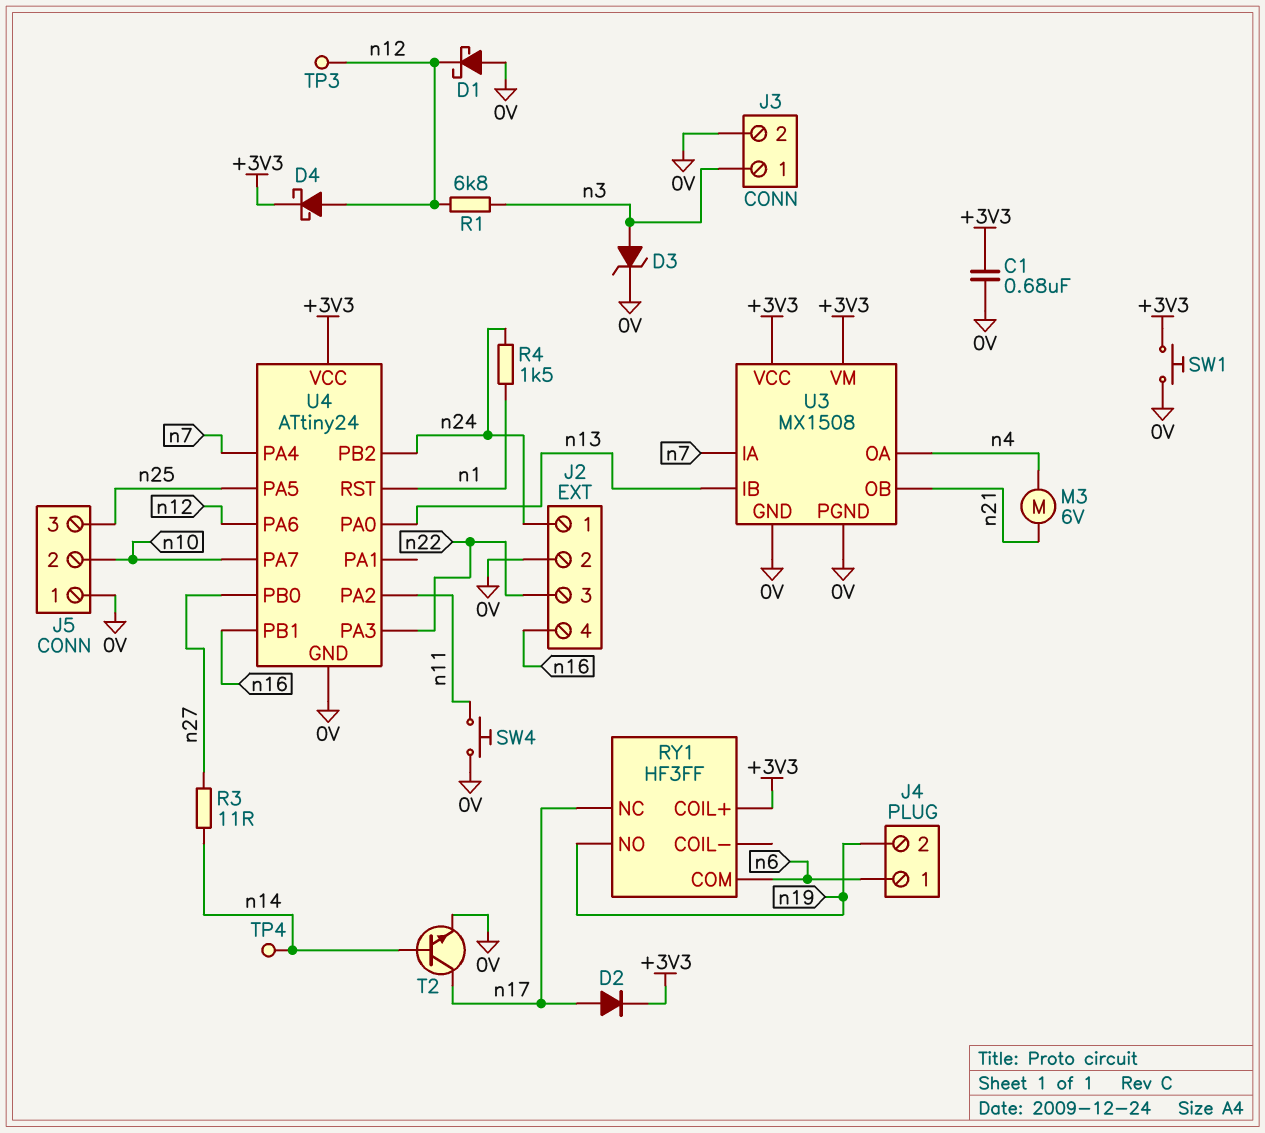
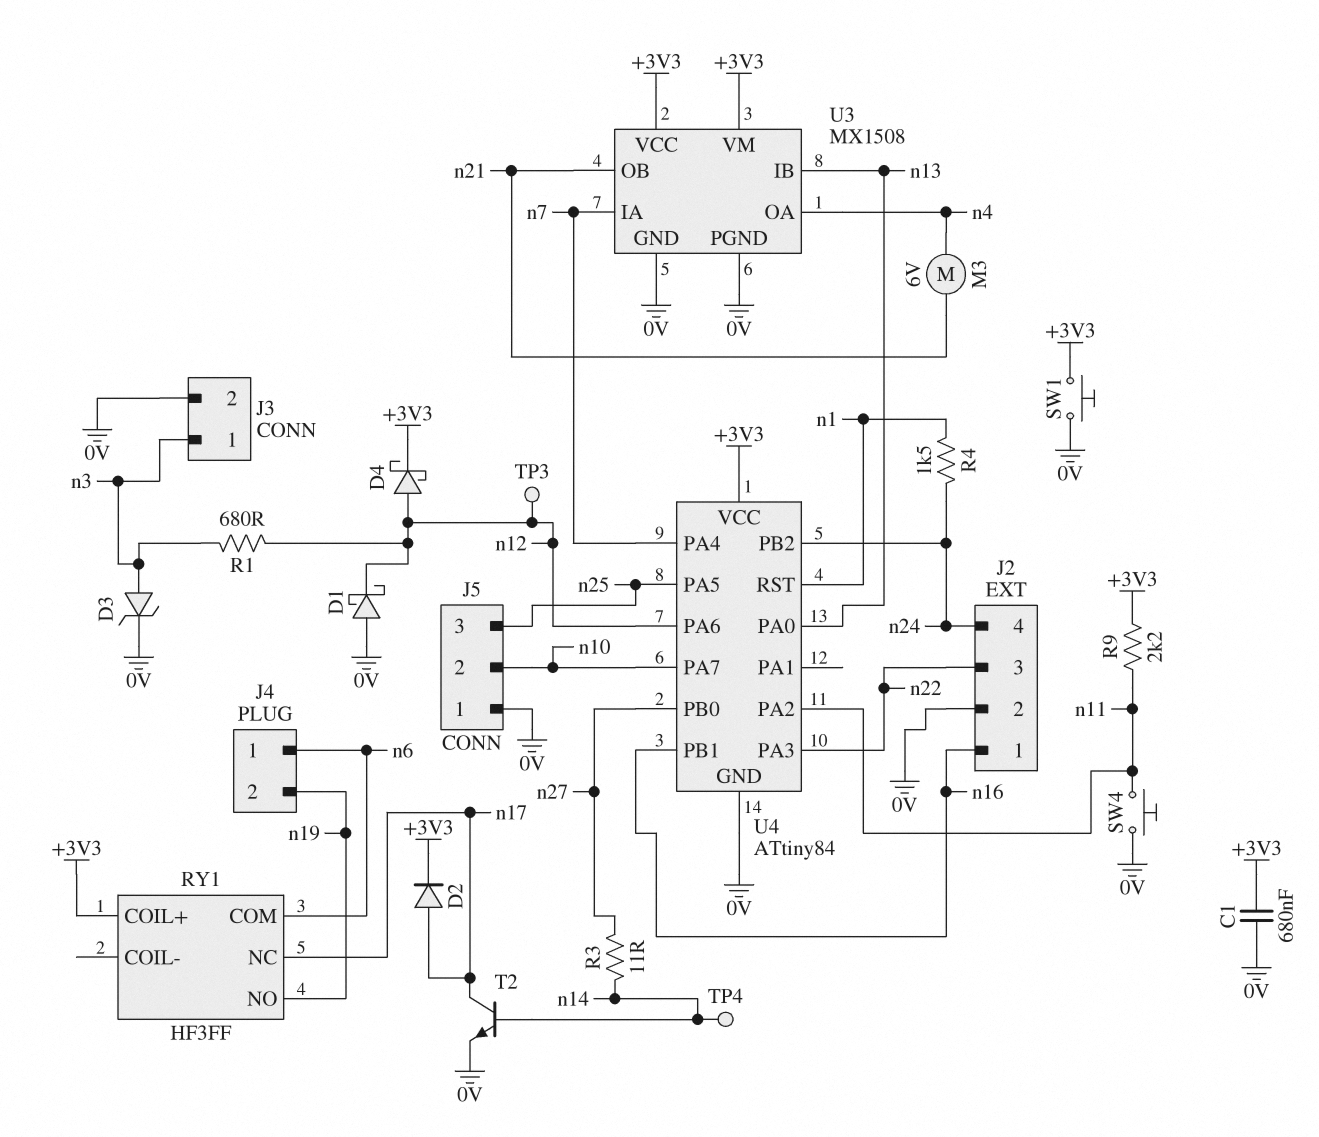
J2 pin 1: n24 -> n16
J2 pin 4: n16 -> n24
R1: 6.8k (n3, n12) -> 680 (n3, n12)
R9: none -> 2.2k (+3V3, n11)
U4: ATtiny24 -> ATtiny84

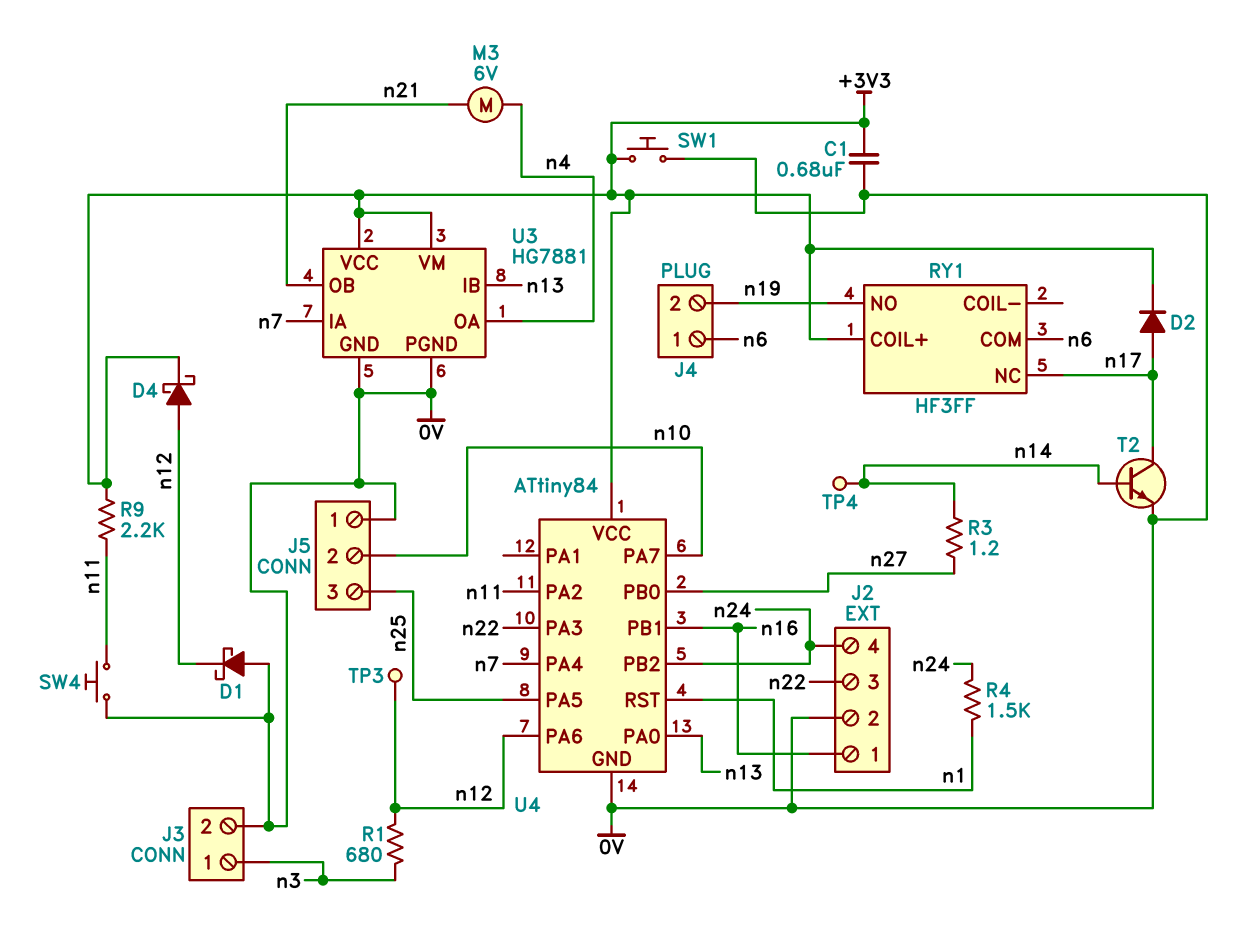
D3: zener (A n3, K 0V) -> none
R3: 11 (n14, n27) -> 1.2 (n14, n27)
U3: MX1508 -> HG7881

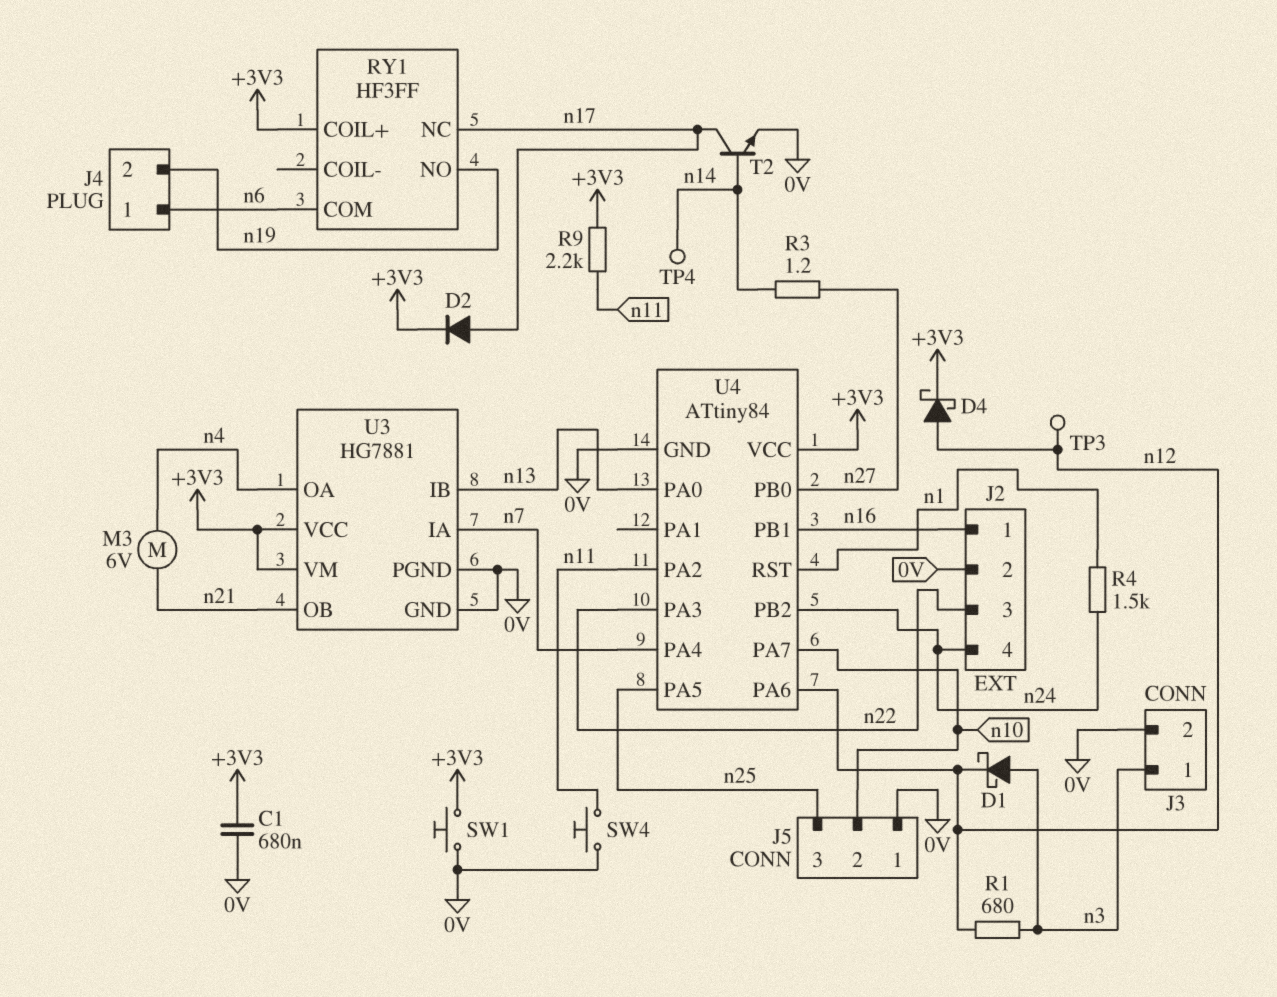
D1: schottky (A 0V, K n12) -> schottky (A n3, K n12)

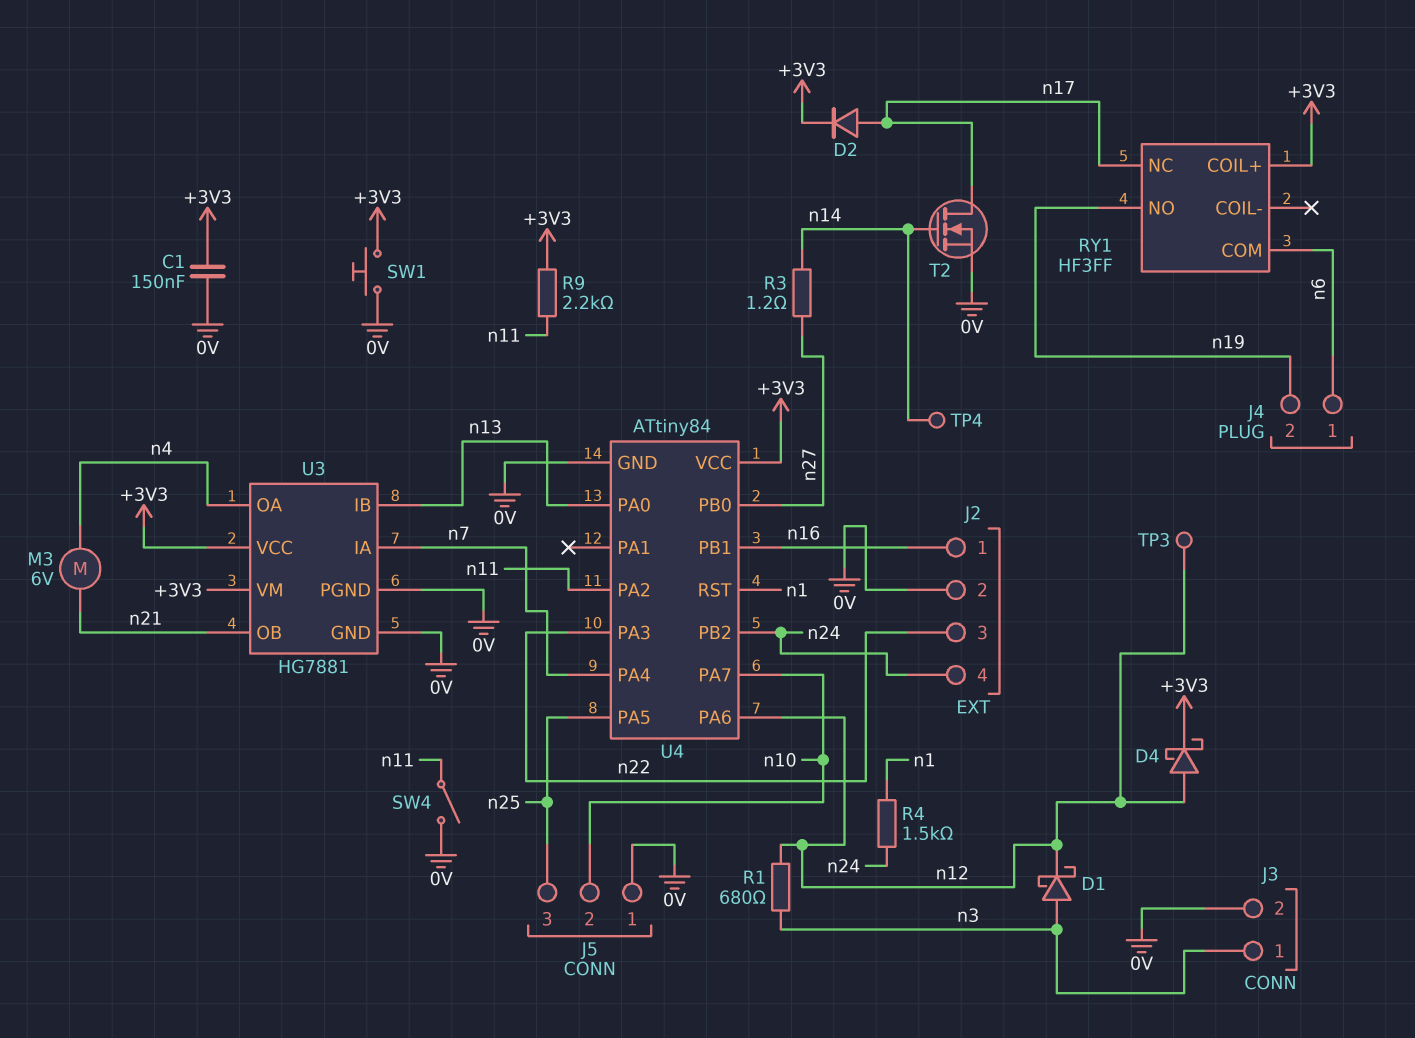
C1: 680nF (+3V3, 0V) -> 150nF (+3V3, 0V)
SW4: button (0V, n11) -> switch (0V, n11)
T2: NPN (B n14, C n17, E 0V) -> NMOS (G n14, D n17, S 0V)

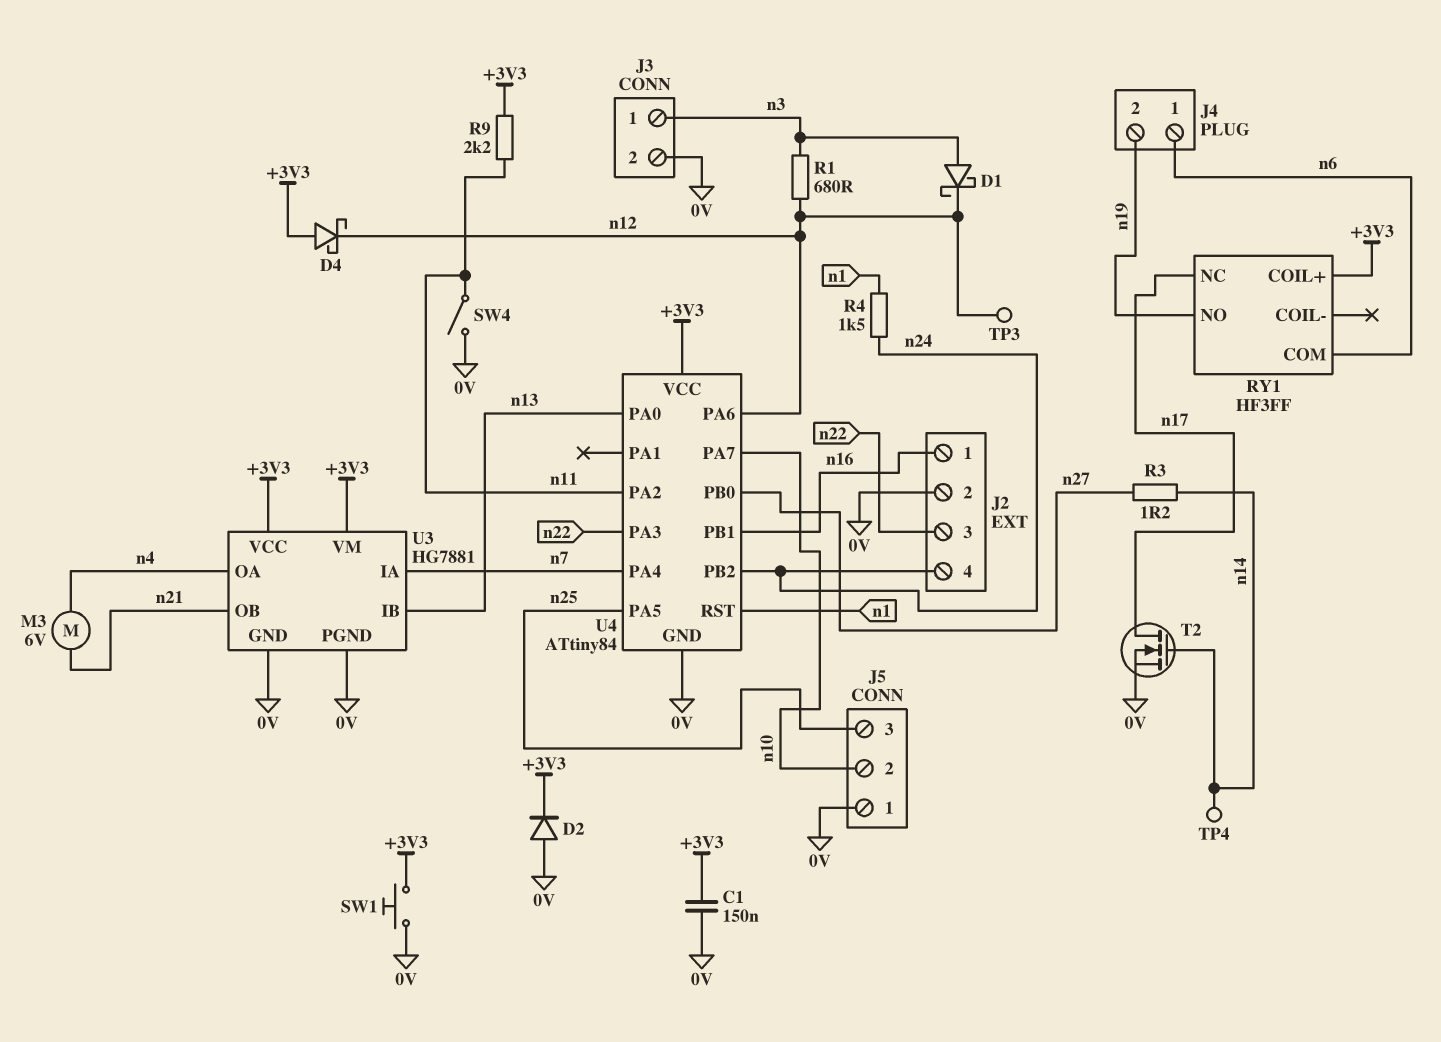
D2: diode (A n17, K +3V3) -> diode (A 0V, K +3V3)
D4: schottky (A n12, K +3V3) -> schottky (A +3V3, K n12)

